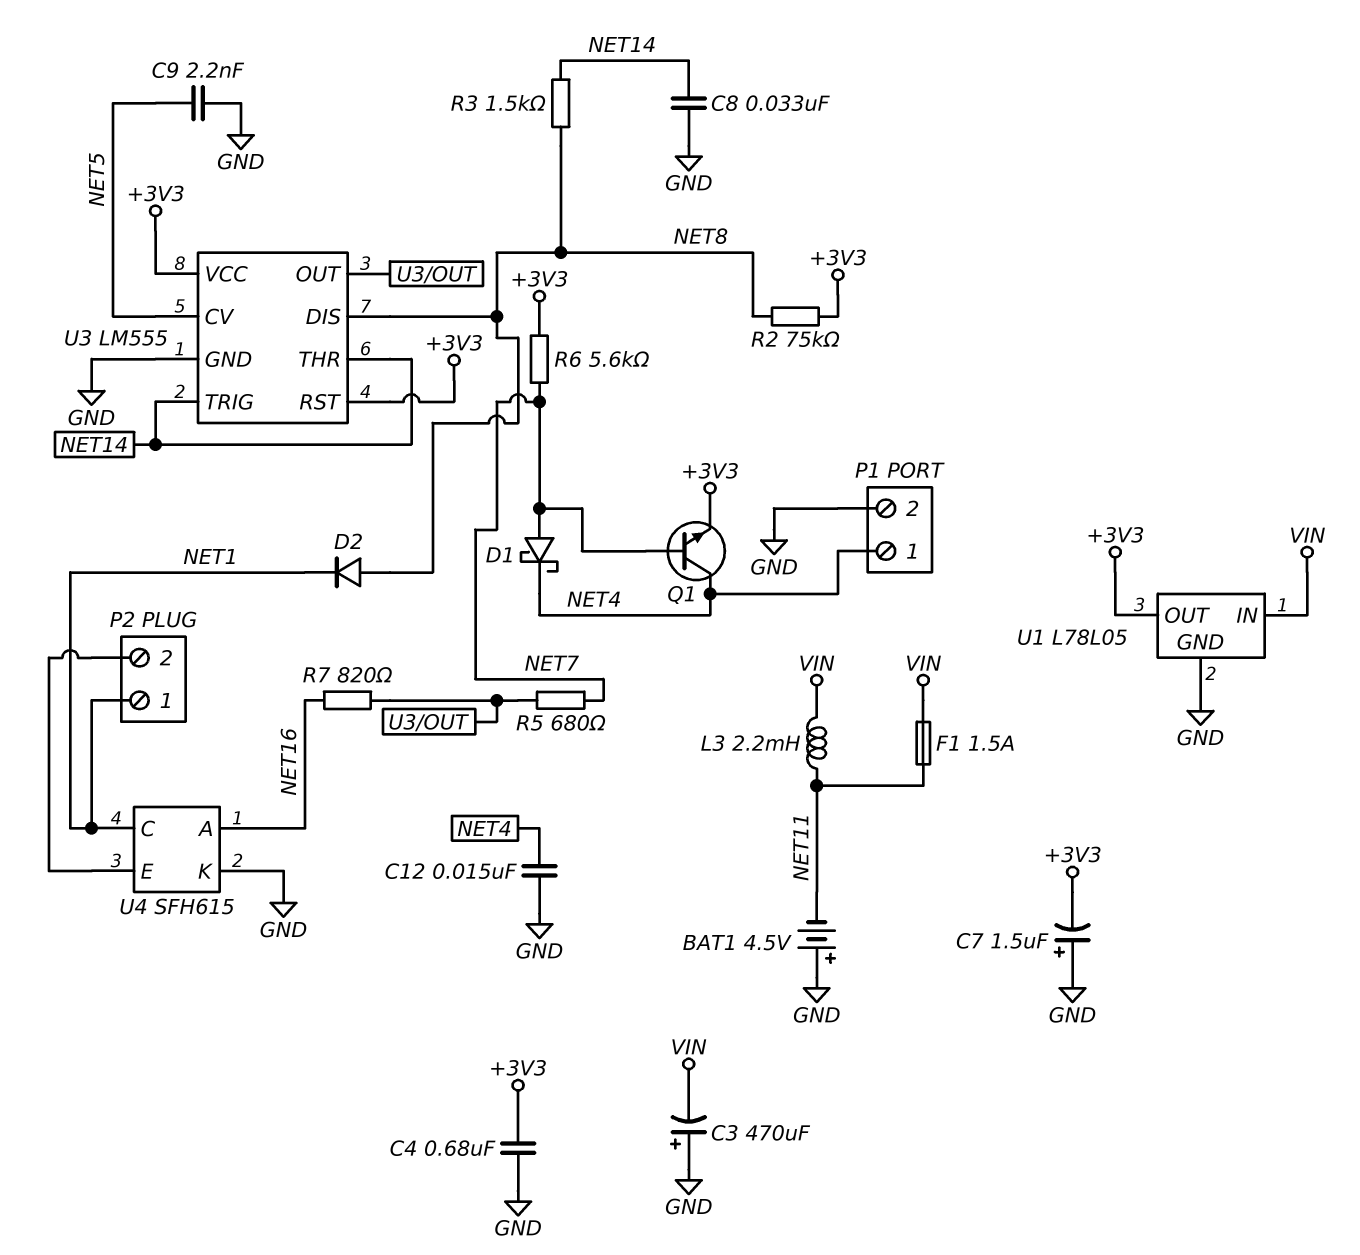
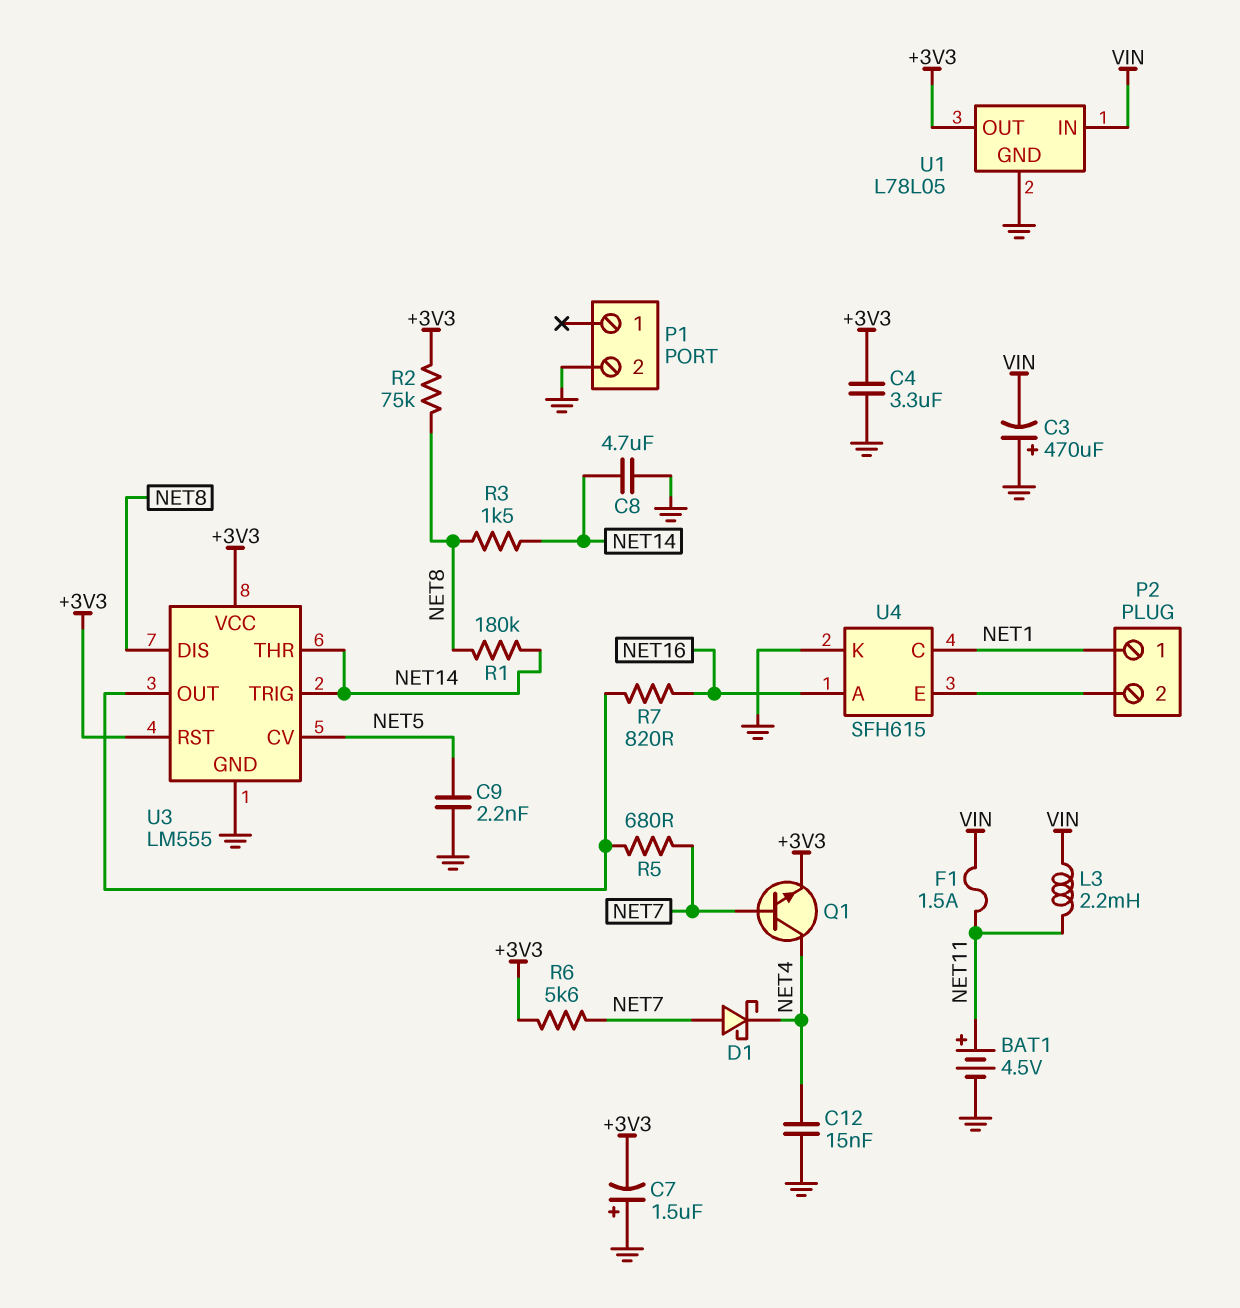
BAT1: 4.5V (plus GND, minus NET11) -> 4.5V (plus NET11, minus GND)
C4: 680nF (+3V3, GND) -> 3.3uF (+3V3, GND)
C8: 33nF (GND, NET14) -> 4.7uF (GND, NET14)
D2: diode (A NET8, K NET1) -> none
P1 pin 1: NET4 -> none
R1: none -> 180k (NET8, NET14)

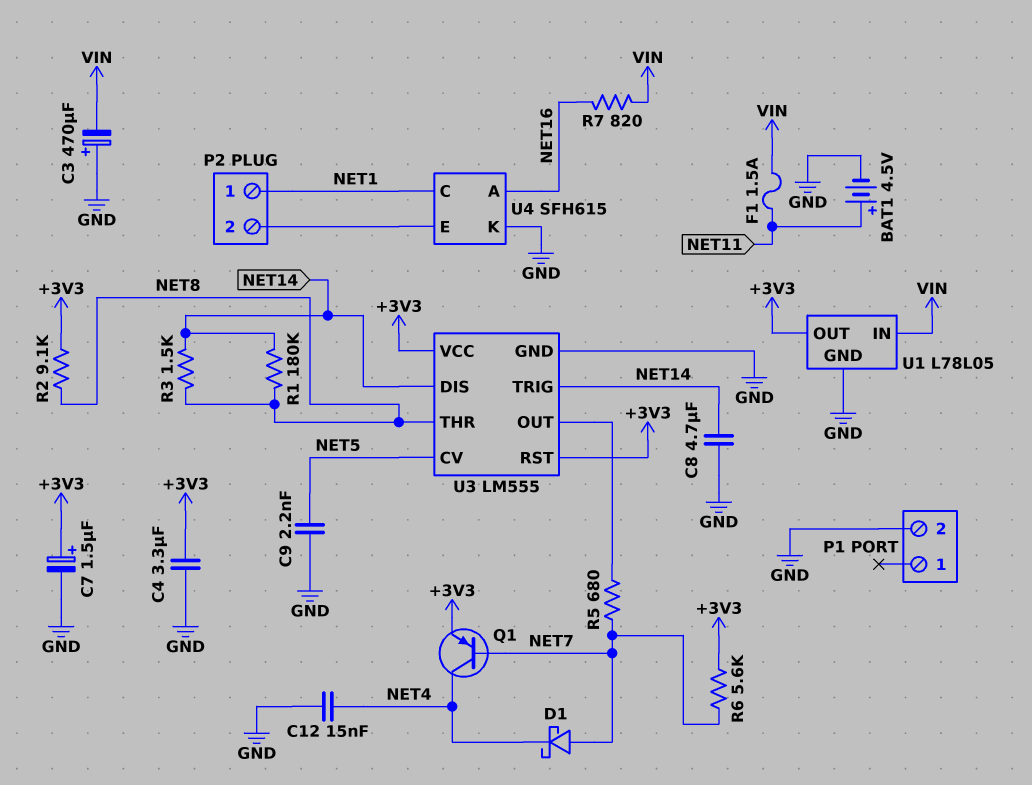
C7: 1.5uF (plus GND, minus +3V3) -> 1.5uF (plus +3V3, minus GND)
L3: 2.2mH (NET11, VIN) -> none
Q1: NPN (B NET7, C NET4, E +3V3) -> PNP (B NET7, C NET4, E +3V3)
R2: 75k (+3V3, NET8) -> 9.1k (+3V3, NET8)
R7: 820 (NET16, U3/OUT) -> 820 (NET16, VIN)
U3 pin DIS: NET8 -> NET14
U3 pin THR: NET14 -> NET8

